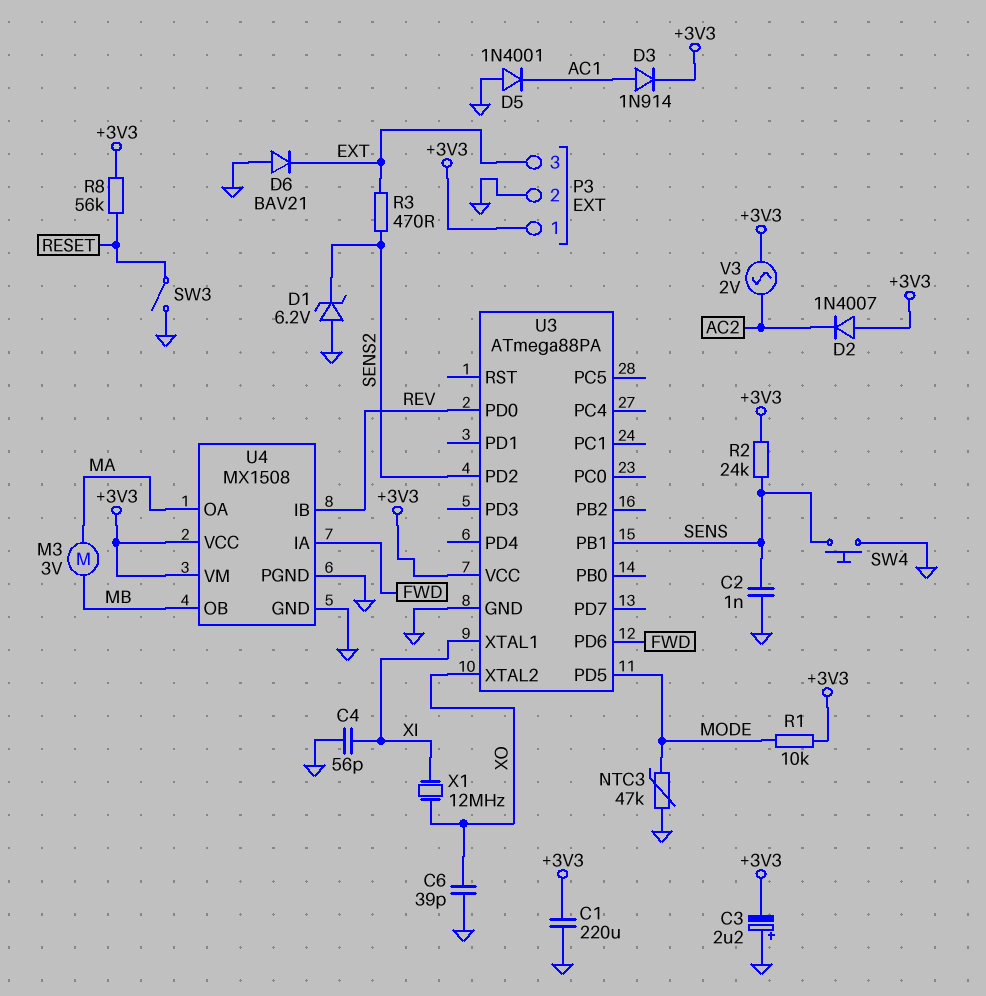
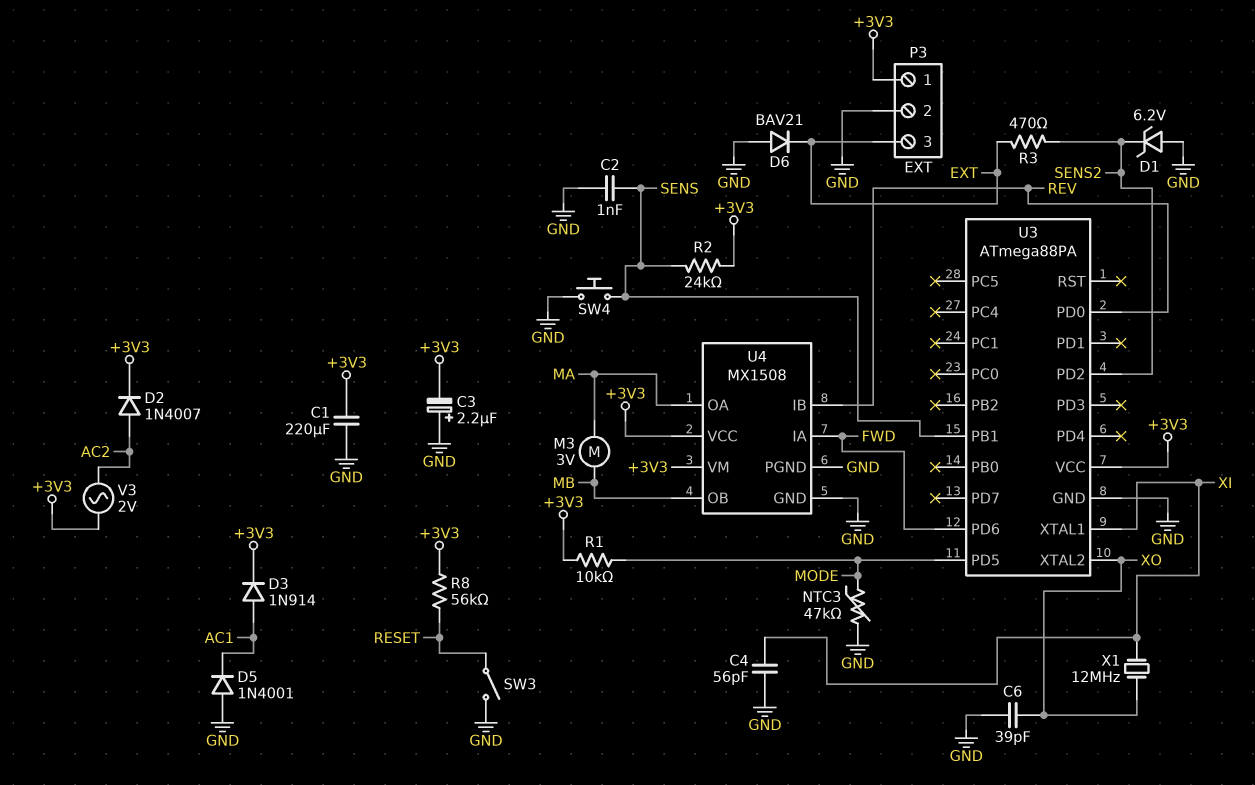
D2: diode 1N4007 (A +3V3, K AC2) -> diode 1N4007 (A AC2, K +3V3)

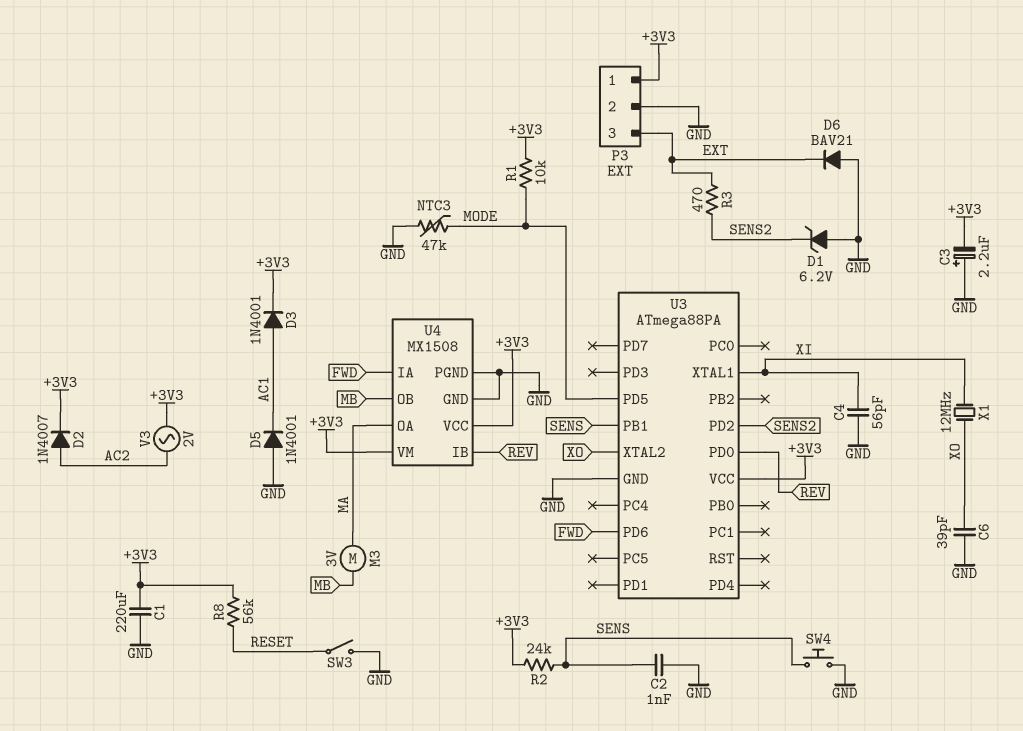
D3: diode 1N914 (A AC1, K +3V3) -> diode 1N4001 (A AC1, K +3V3)

